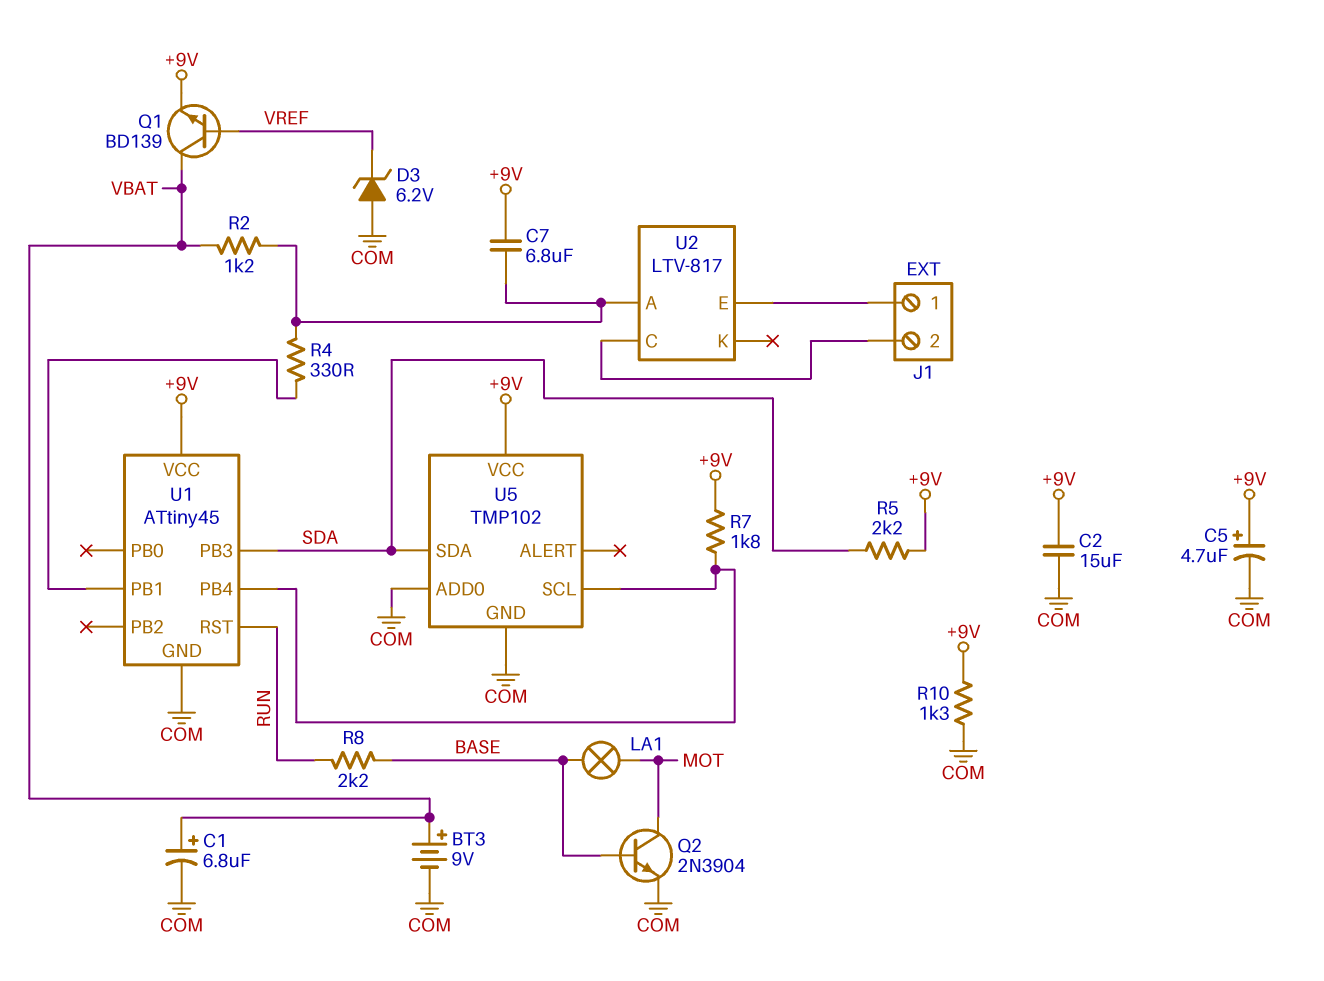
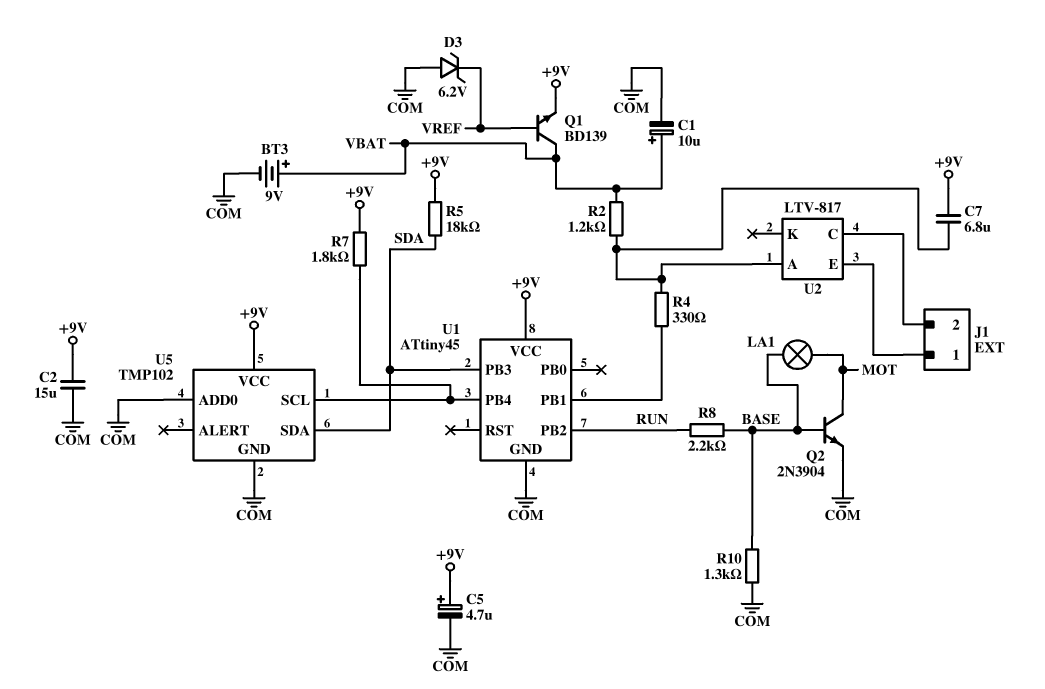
C1: 6.8uF (plus VBAT, minus COM) -> 10uF (plus VBAT, minus COM)
R5: 2.2k (+9V, SDA) -> 18k (+9V, SDA)
R10: 1.3k (+9V, COM) -> 1.3k (BASE, COM)
U1 pin PB2: none -> RUN
U1 pin RST: RUN -> none

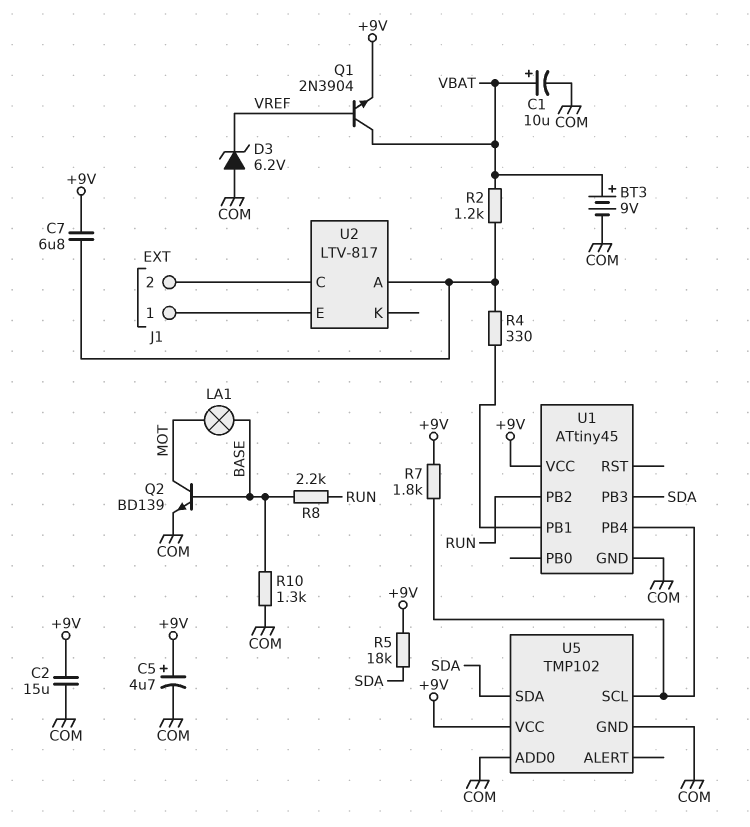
Q1: NPN BD139 (B VREF, C VBAT, E +9V) -> NPN 2N3904 (B VREF, C VBAT, E +9V)
Q2: NPN 2N3904 (B BASE, C MOT, E COM) -> NPN BD139 (B BASE, C MOT, E COM)

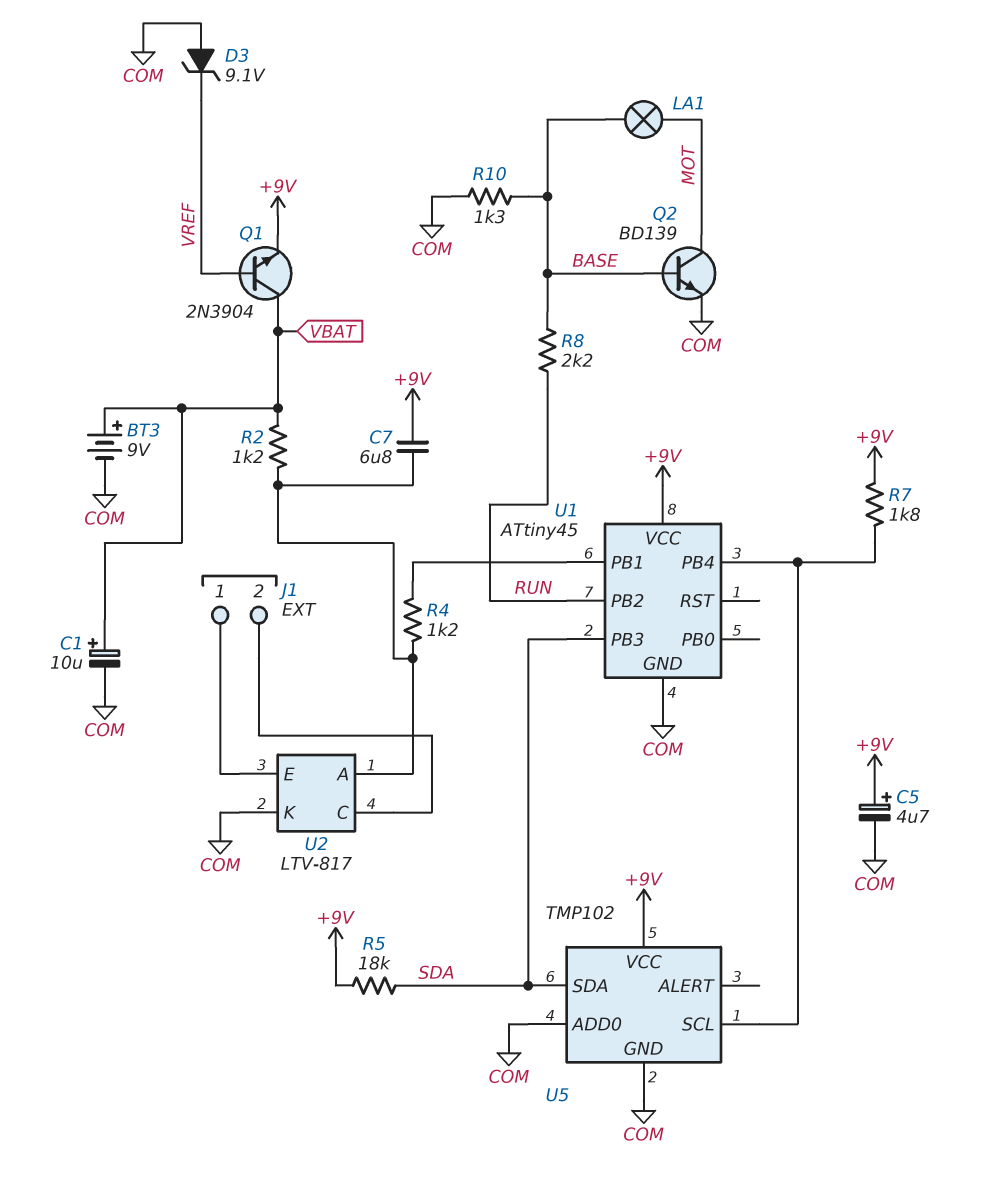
C2: 15uF (+9V, COM) -> none
D3: zener 6.2V (A COM, K VREF) -> zener 9.1V (A COM, K VREF)
R4: 330 (U1/PB1, U2/A) -> 1.2k (U1/PB1, U2/A)
U2 pin K: none -> COM

